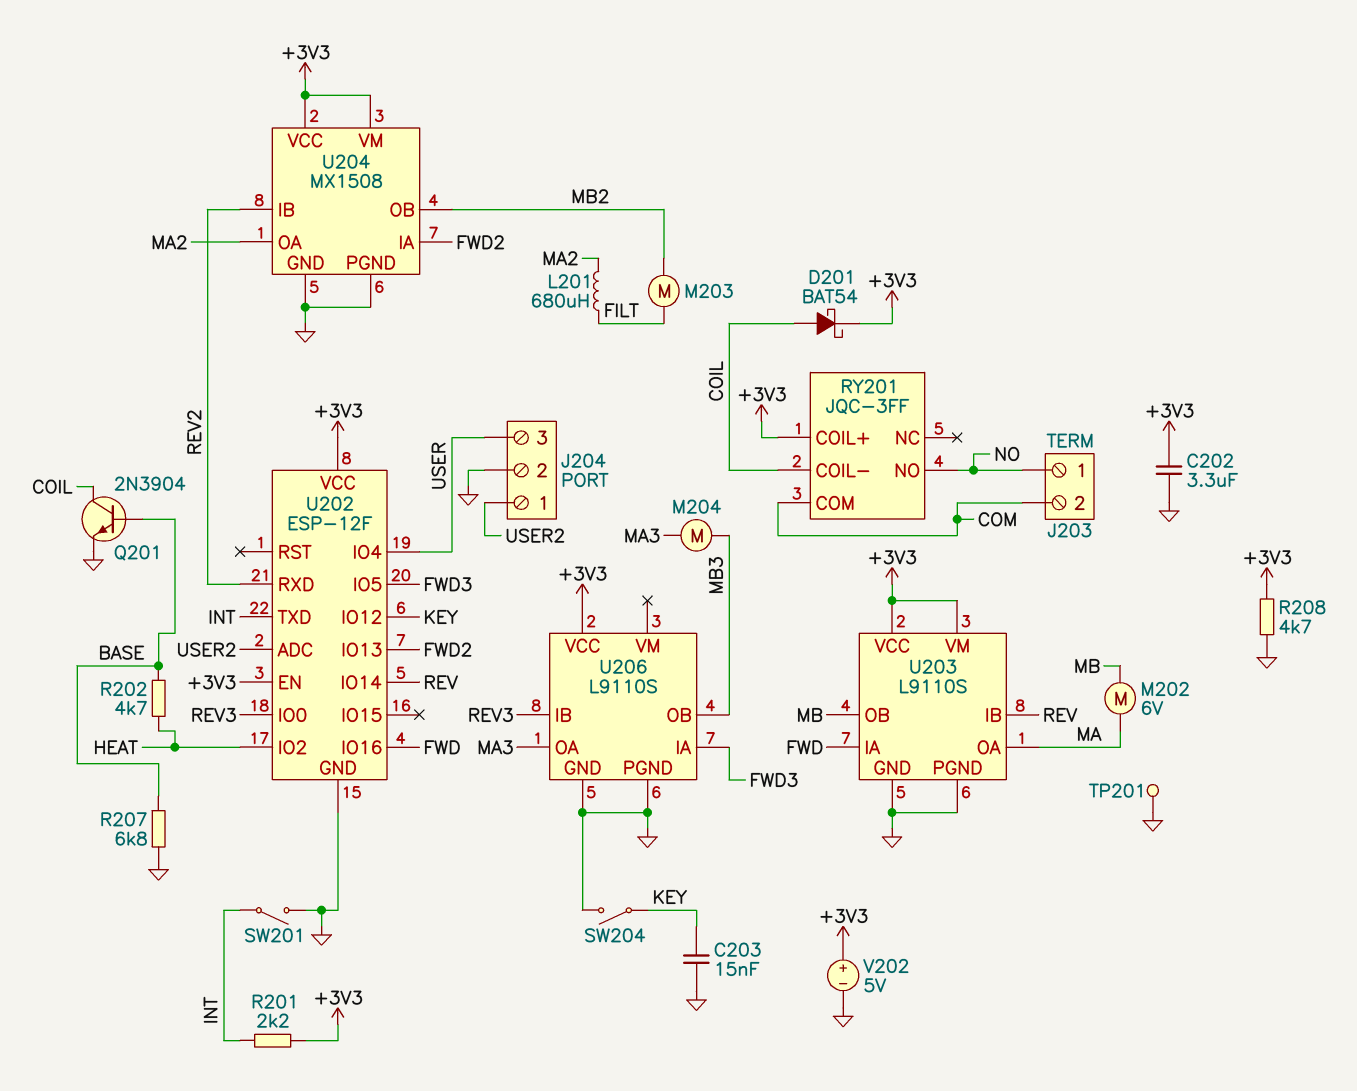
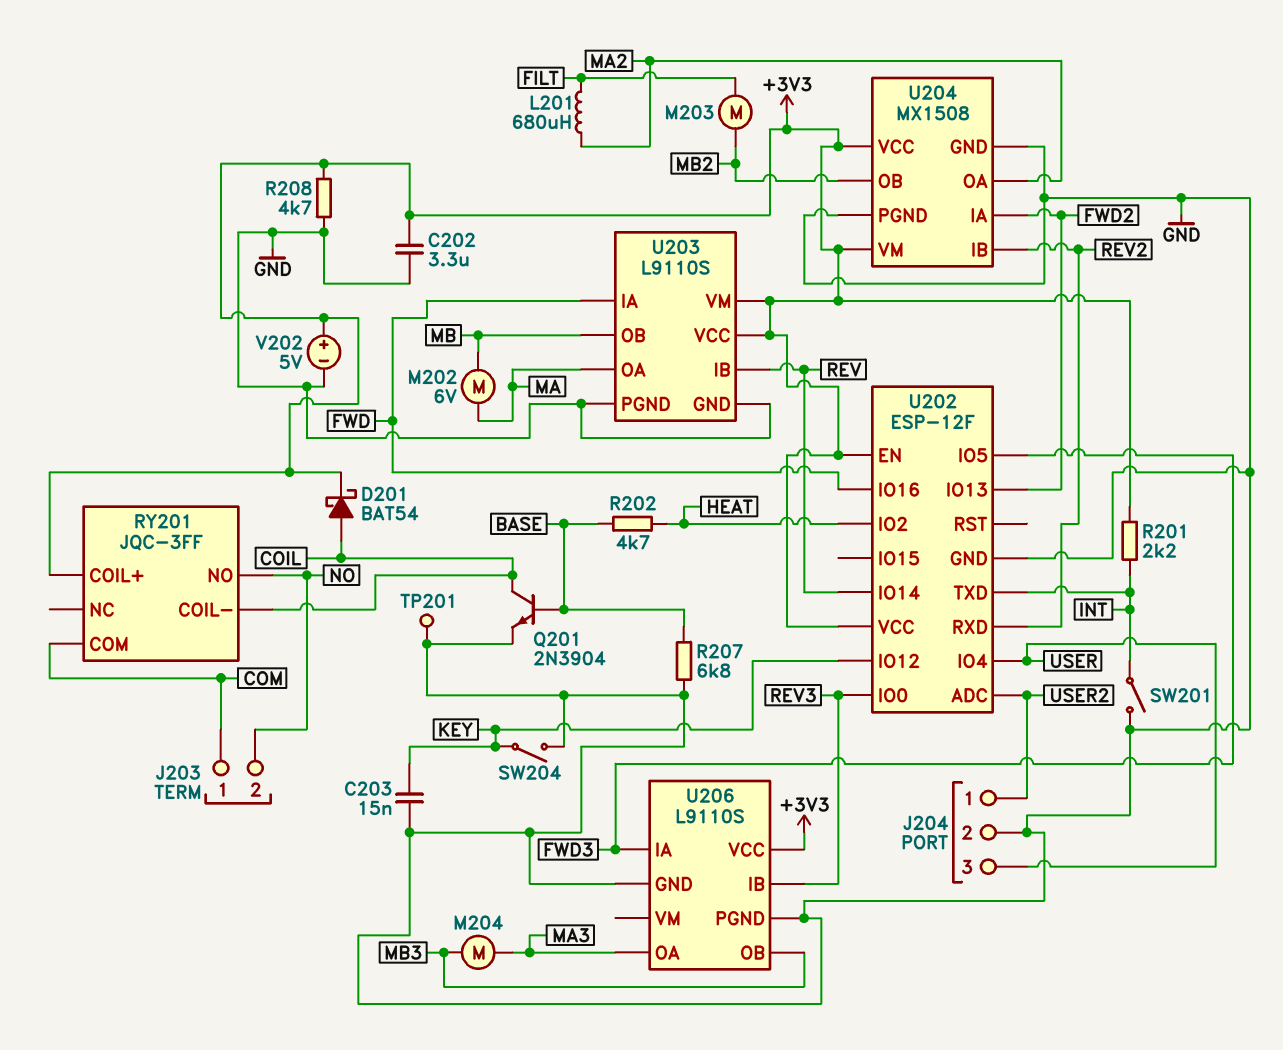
J203 pin 1: NO -> COM
J203 pin 2: COM -> NO

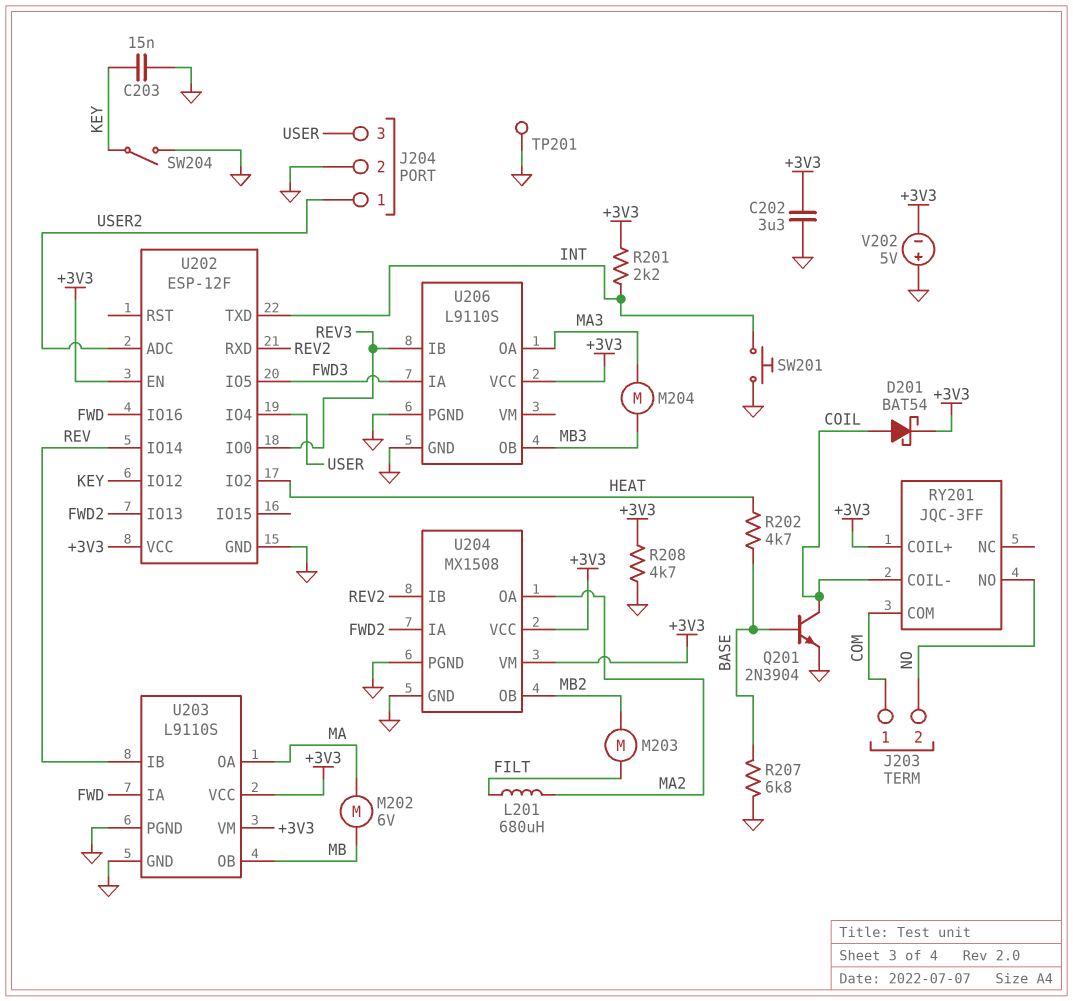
SW201: switch (GND, INT) -> button (GND, INT)
V202: 5V (plus +3V3, minus GND) -> 5V (plus GND, minus +3V3)

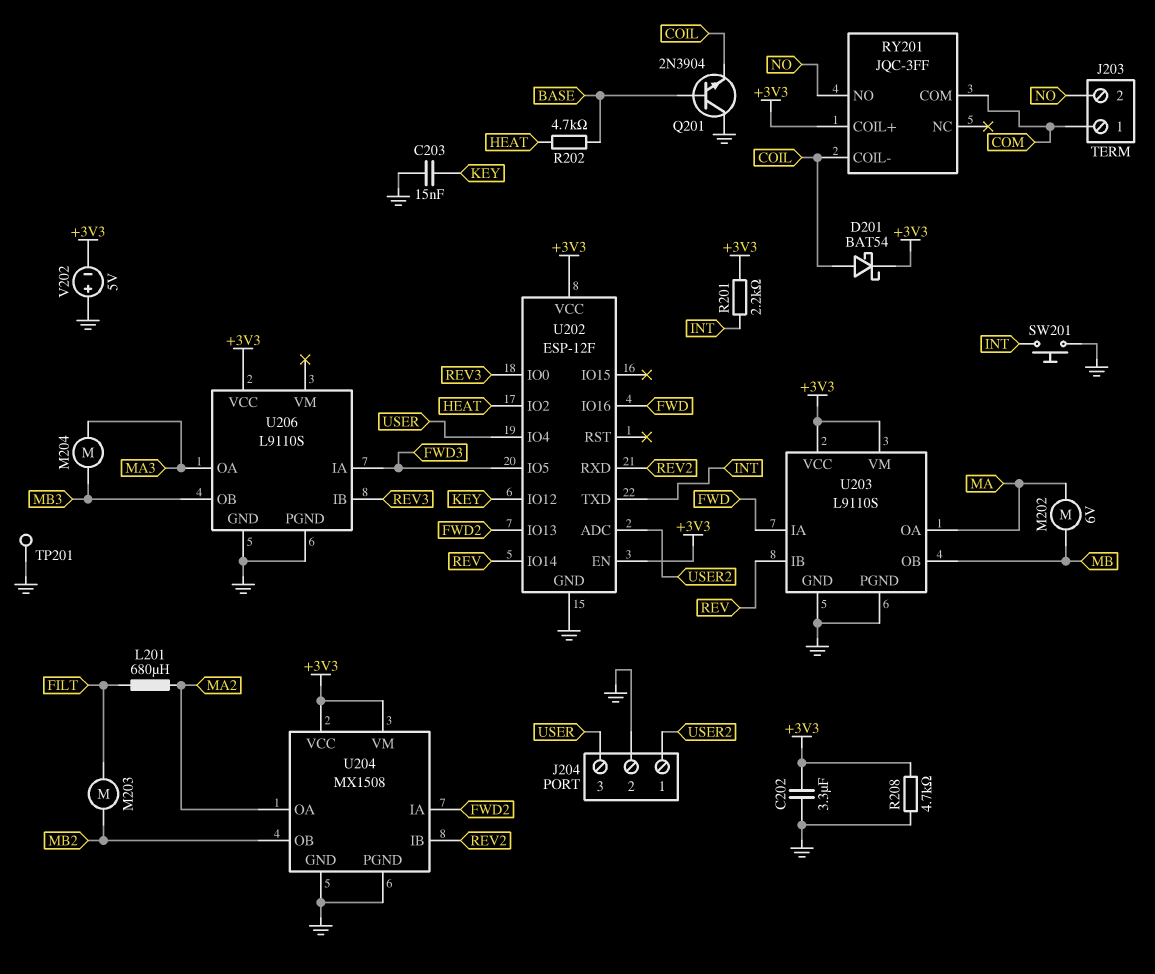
Q201: NPN 2N3904 (B BASE, C COIL, E GND) -> NPN 2N3904 (B BASE, C GND, E COIL)
R207: 6.8k (BASE, GND) -> none
SW204: switch (GND, KEY) -> none

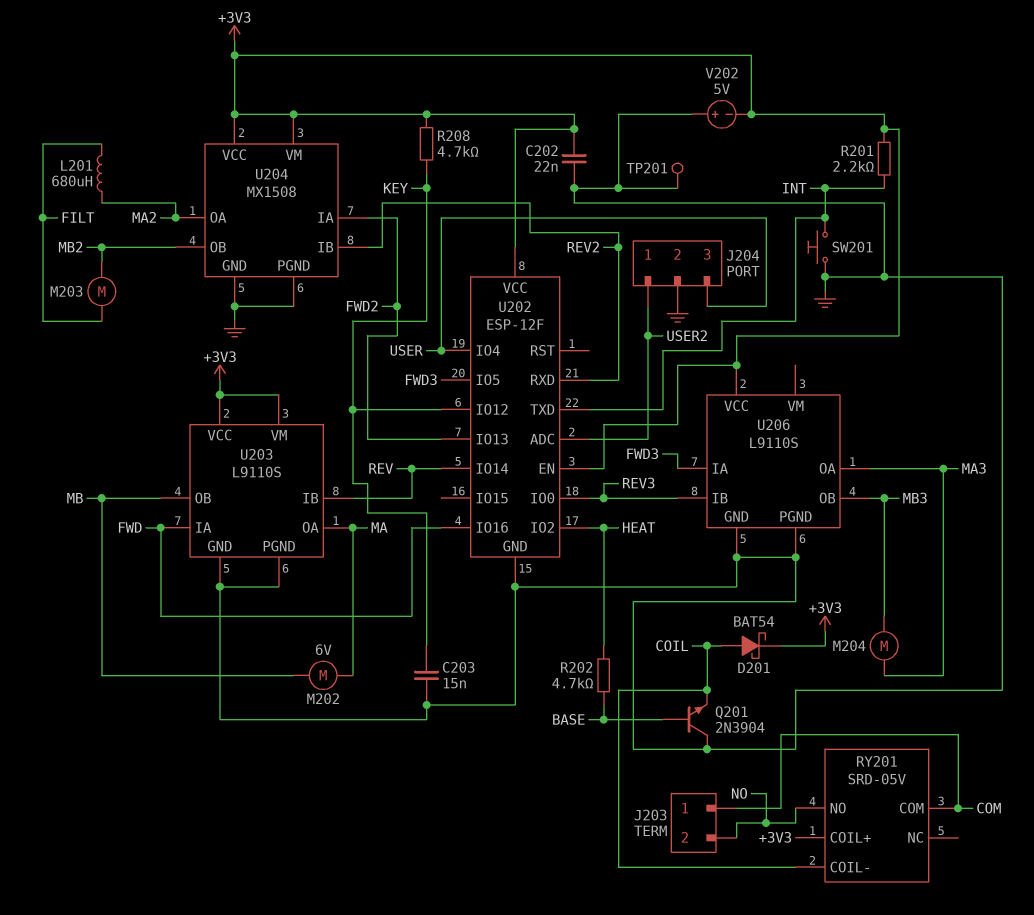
C202: 3.3uF (+3V3, GND) -> 22nF (+3V3, GND)
R208: 4.7k (+3V3, GND) -> 4.7k (+3V3, KEY)
RY201: JQC-3FF -> SRD-05V

